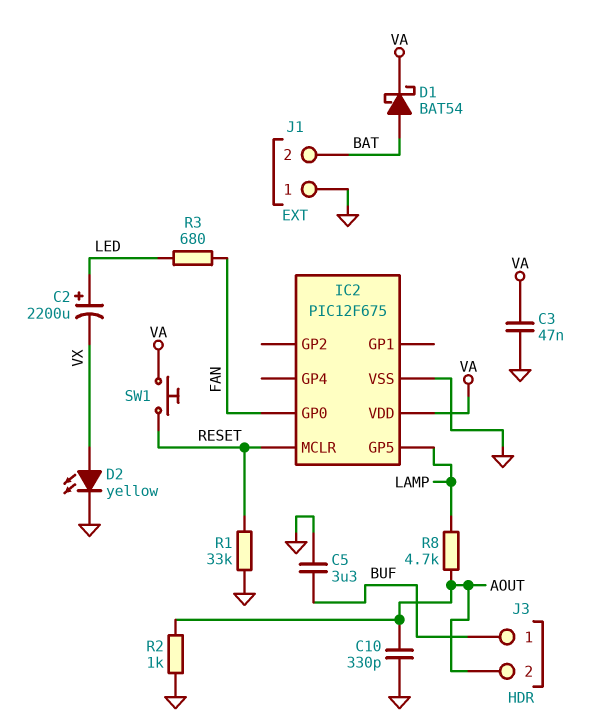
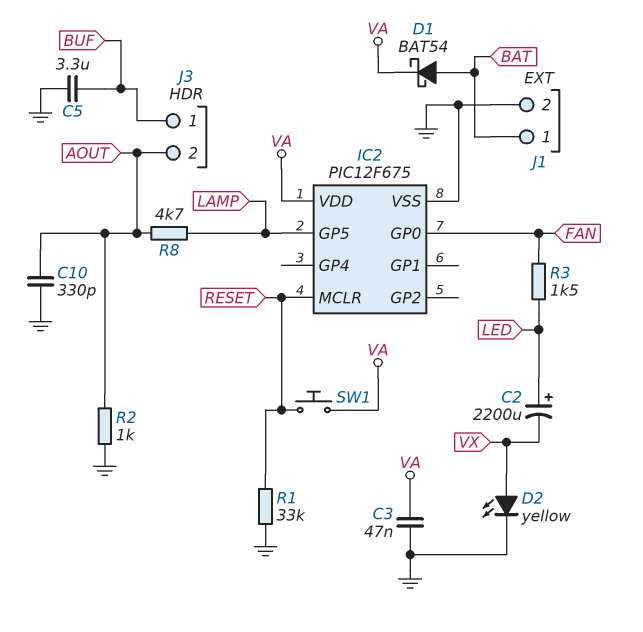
J1 pin 1: GND -> BAT
J1 pin 2: BAT -> GND
R3: 680 (FAN, LED) -> 1.5k (FAN, LED)

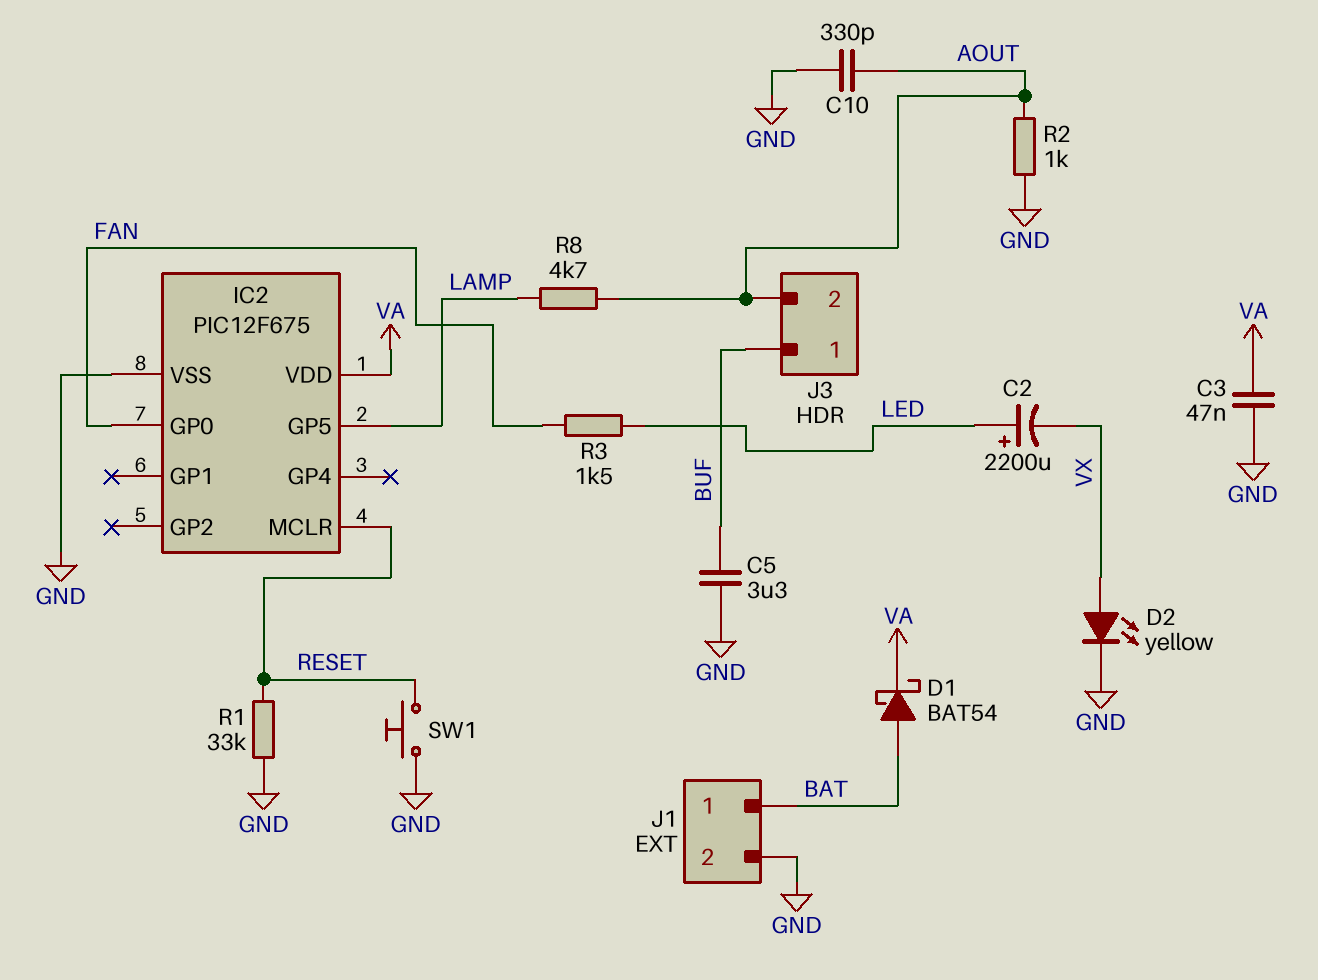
SW1: button (RESET, VA) -> button (GND, RESET)

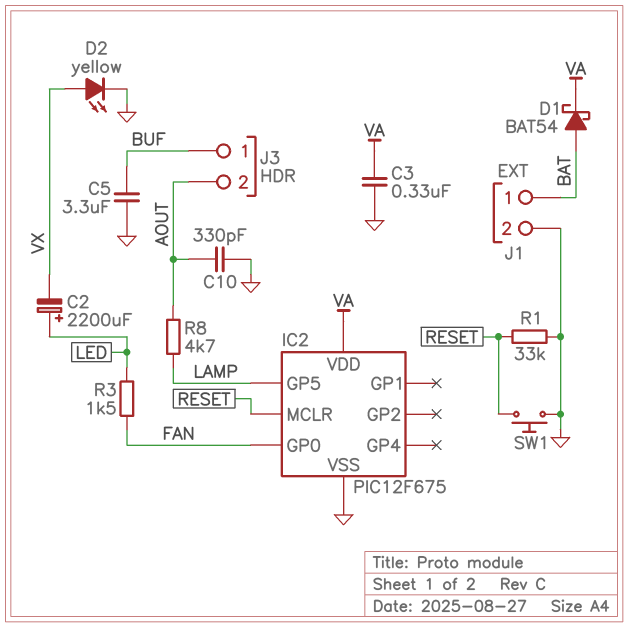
C3: 47nF (GND, VA) -> 330nF (GND, VA)
R2: 1k (AOUT, GND) -> none

